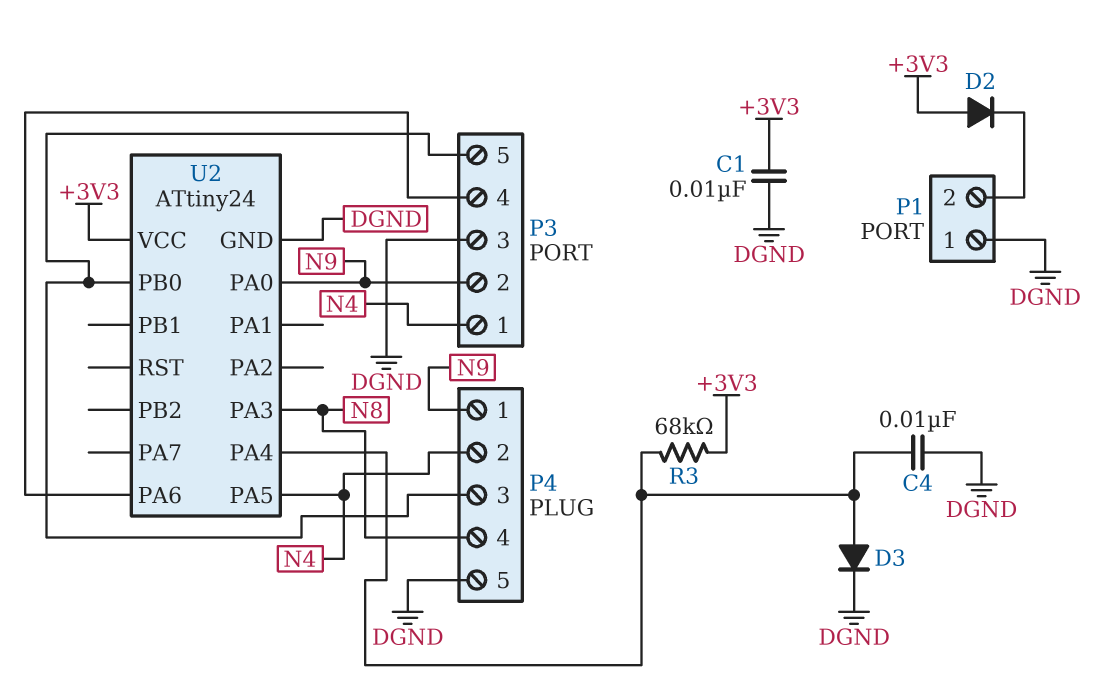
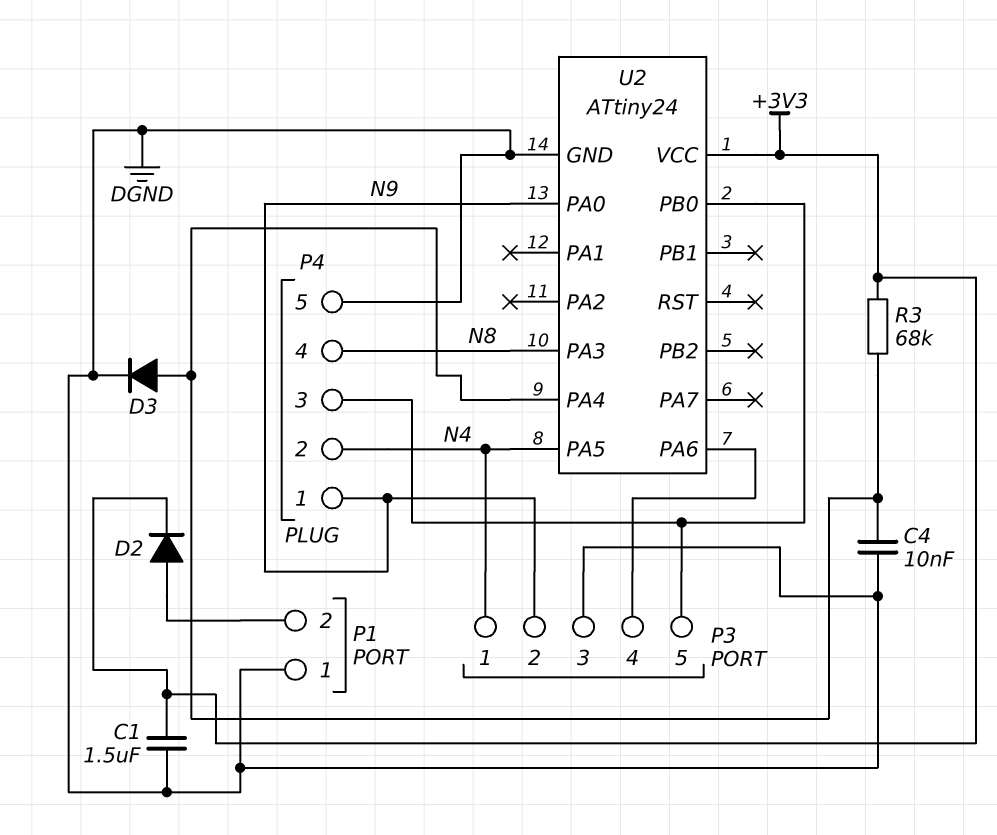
C1: 10nF (+3V3, DGND) -> 1.5uF (+3V3, DGND)
D2: diode (A +3V3, K P1/2) -> diode (A P1/2, K +3V3)

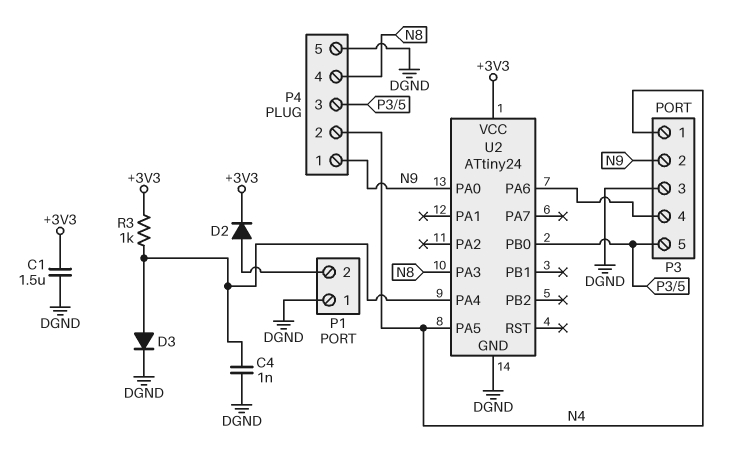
C4: 10nF (DGND, U2/PA4) -> 1nF (DGND, U2/PA4)
R3: 68k (+3V3, U2/PA4) -> 1k (+3V3, U2/PA4)

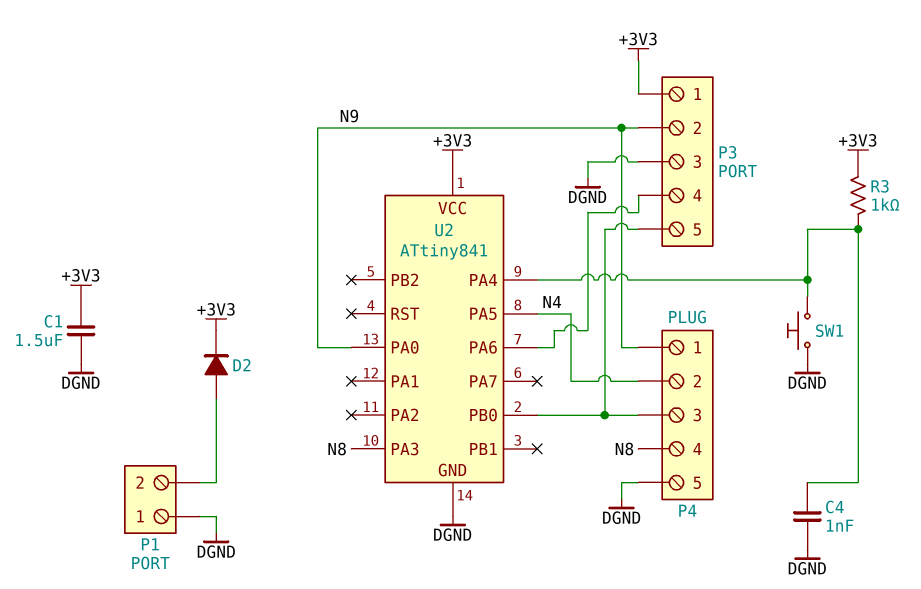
D3: diode (A U2/PA4, K DGND) -> none
P3 pin 1: N4 -> +3V3
SW1: none -> button (DGND, U2/PA4)
U2: ATtiny24 -> ATtiny841

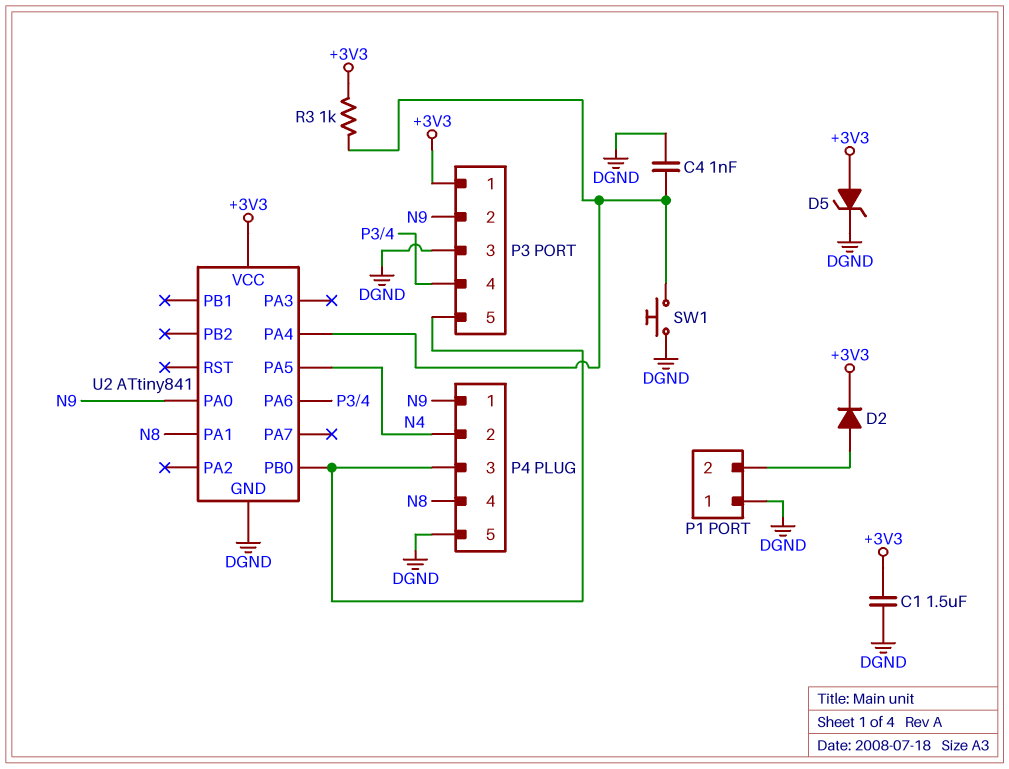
D5: none -> zener (A +3V3, K DGND)
U2 pin PA1: none -> N8
U2 pin PA3: N8 -> none

